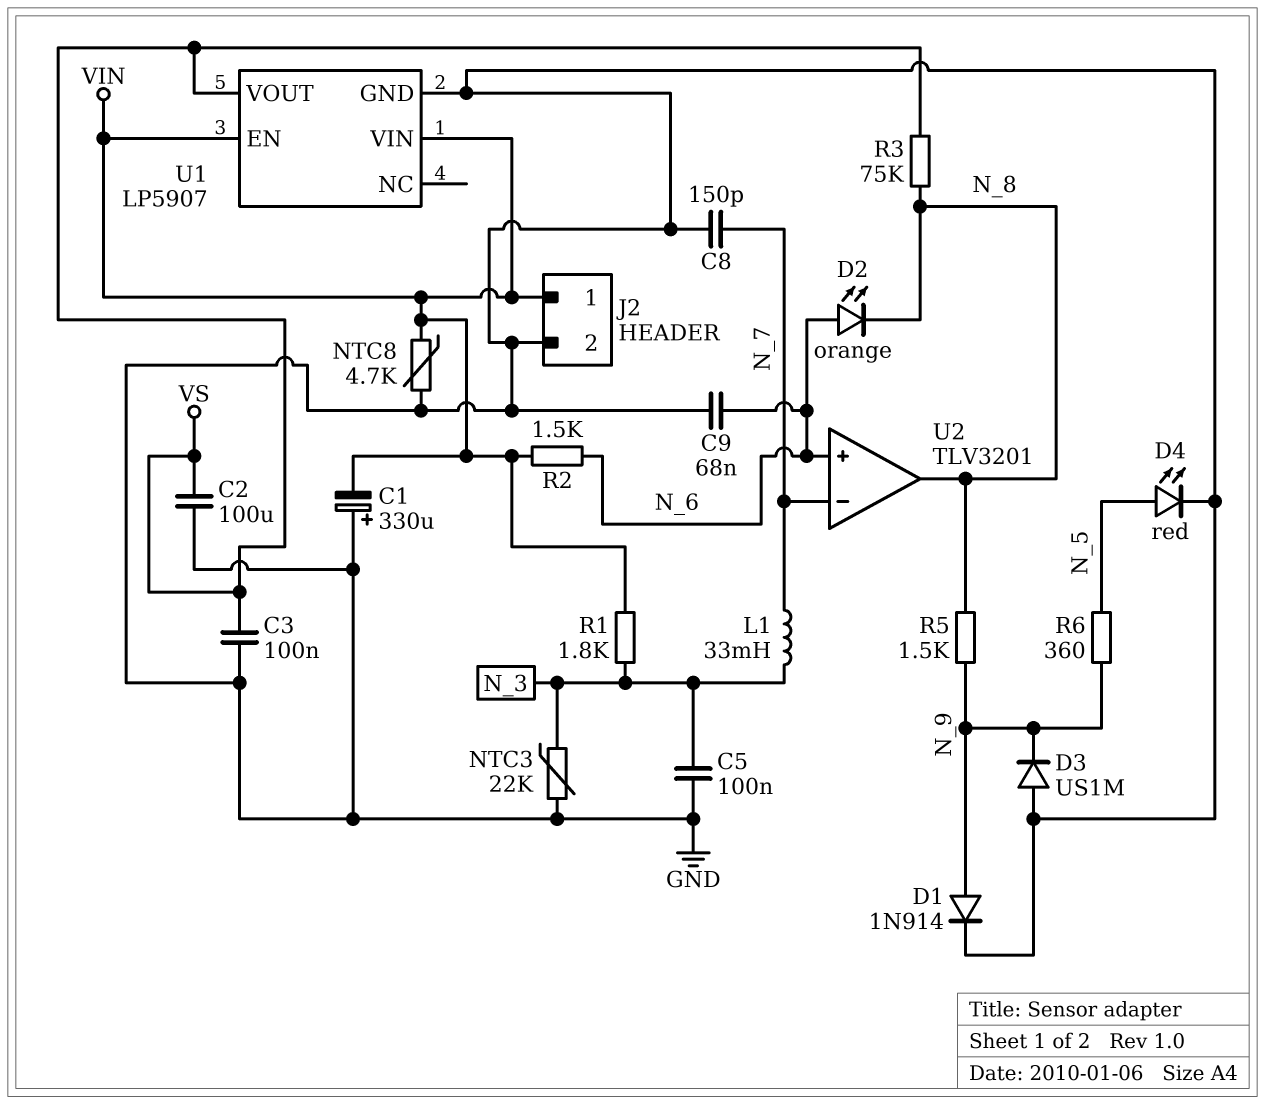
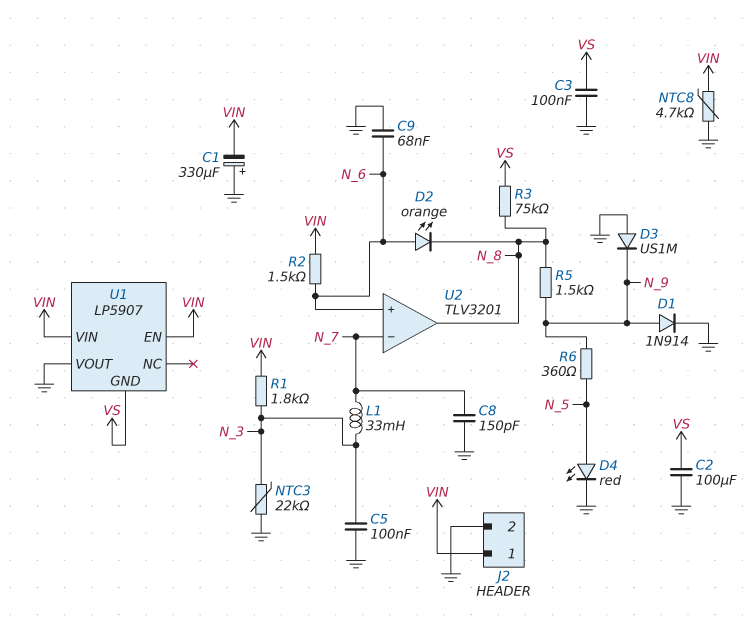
U1 pin GND: GND -> VS
U1 pin VOUT: VS -> GND

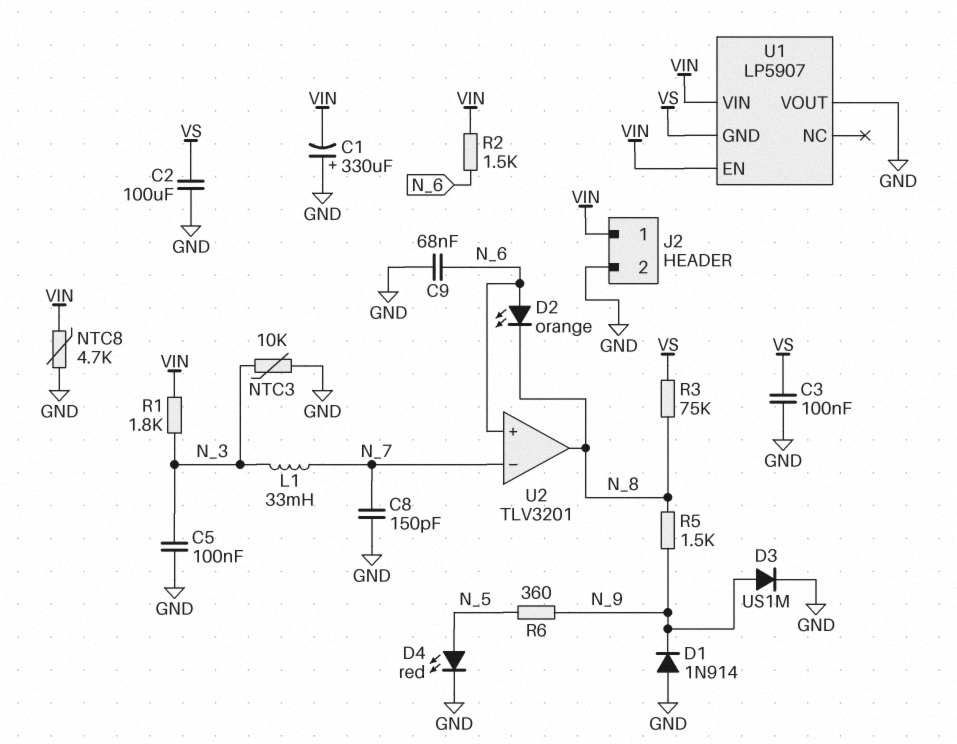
D1: diode 1N914 (A N_9, K GND) -> diode 1N914 (A GND, K N_9)
D3: diode US1M (A GND, K N_9) -> diode US1M (A N_9, K GND)
NTC3: 22k (GND, N_3) -> 10k (GND, N_3)

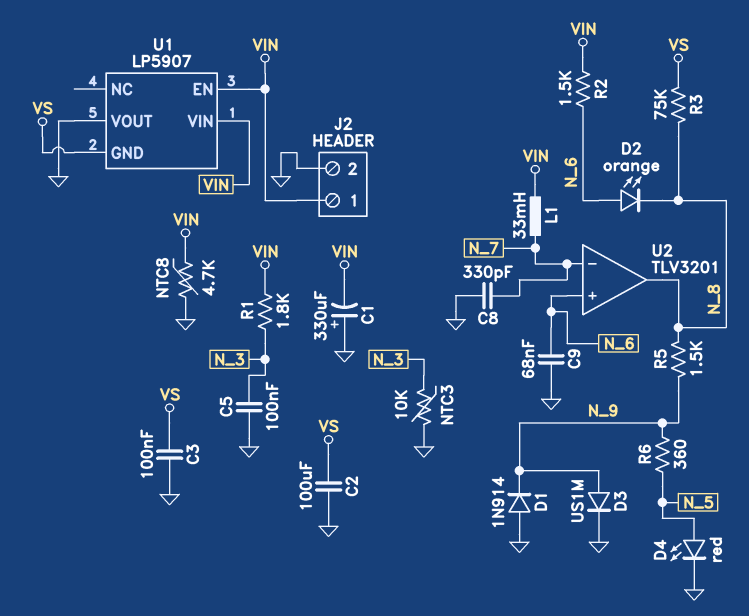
C8: 150pF (GND, N_7) -> 330pF (GND, N_7)
L1: 33mH (N_3, N_7) -> 33mH (N_7, VIN)

